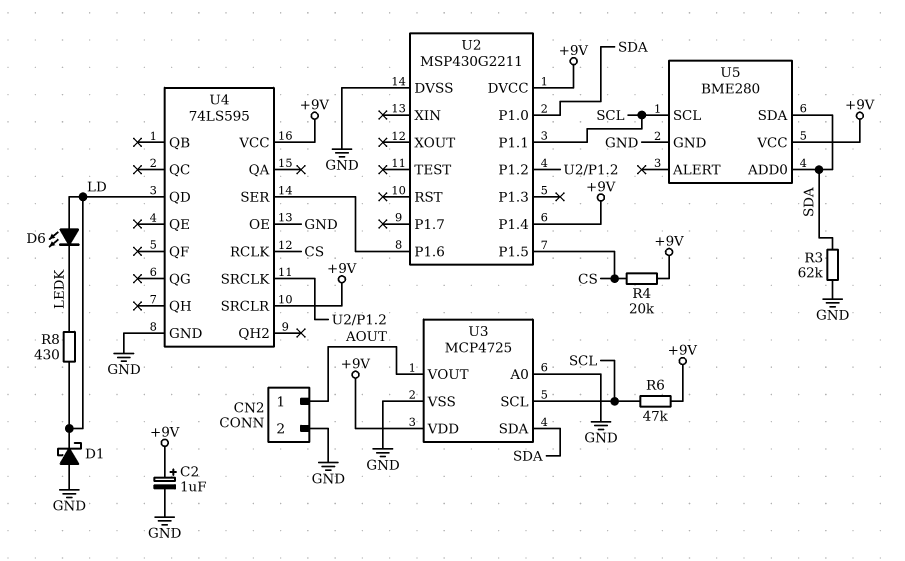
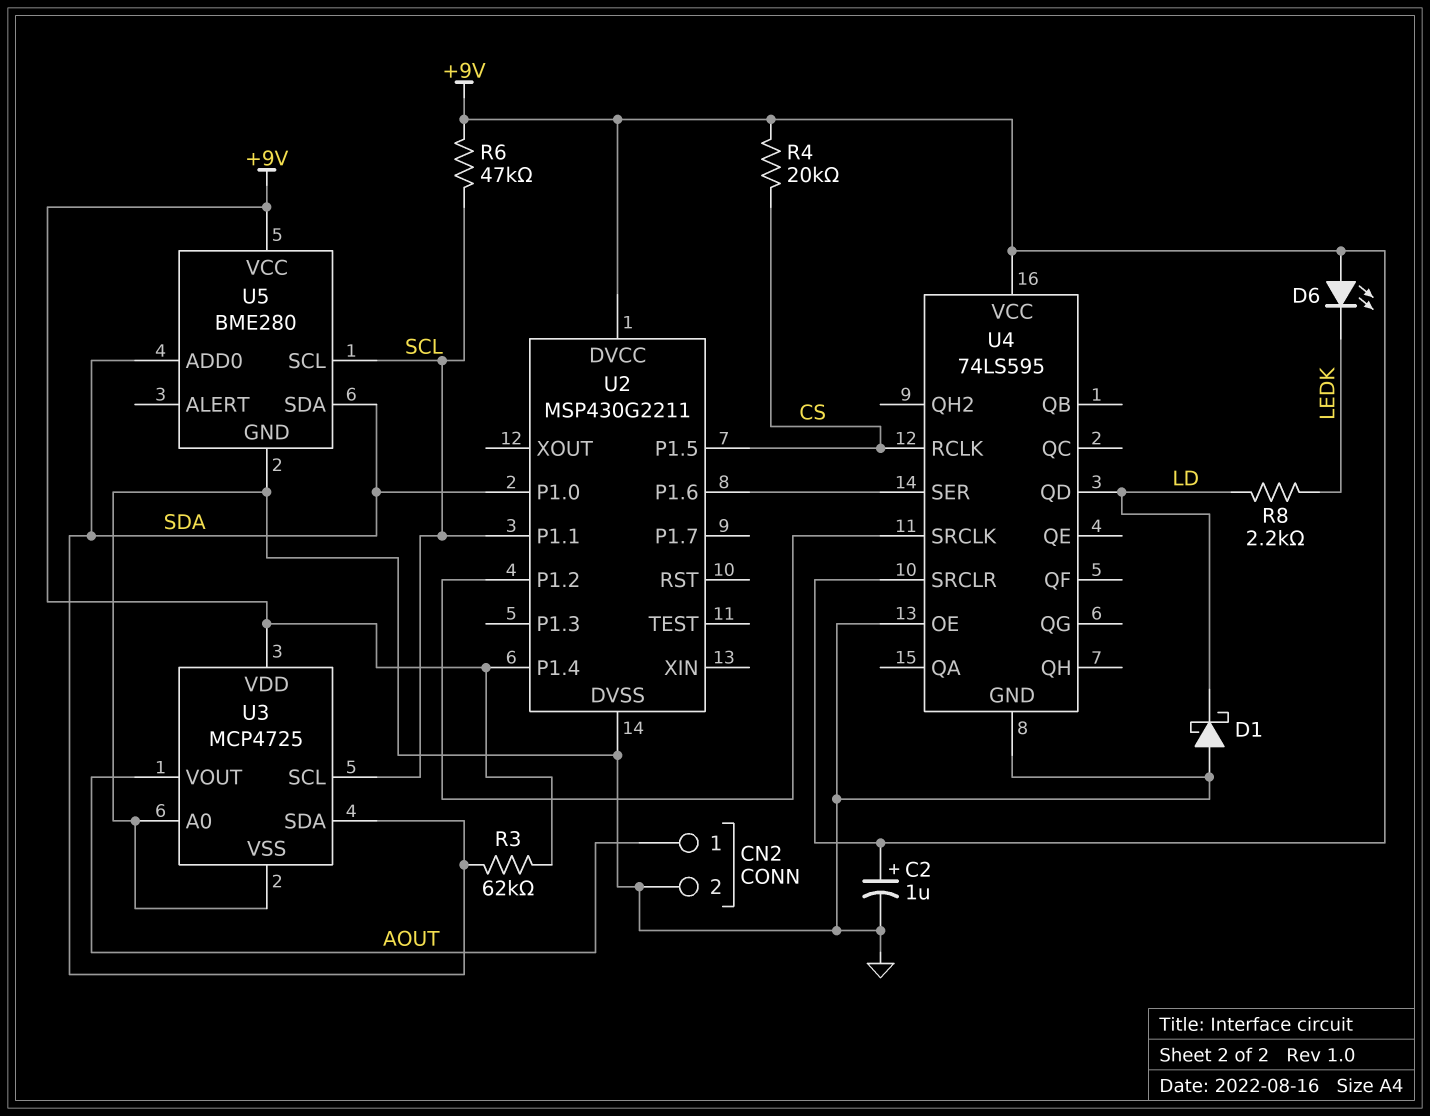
D6: LED (A LD, K LEDK) -> LED (A +9V, K LEDK)
R3: 62k (GND, SDA) -> 62k (+9V, SDA)
R8: 430 (LD, LEDK) -> 2.2k (LD, LEDK)

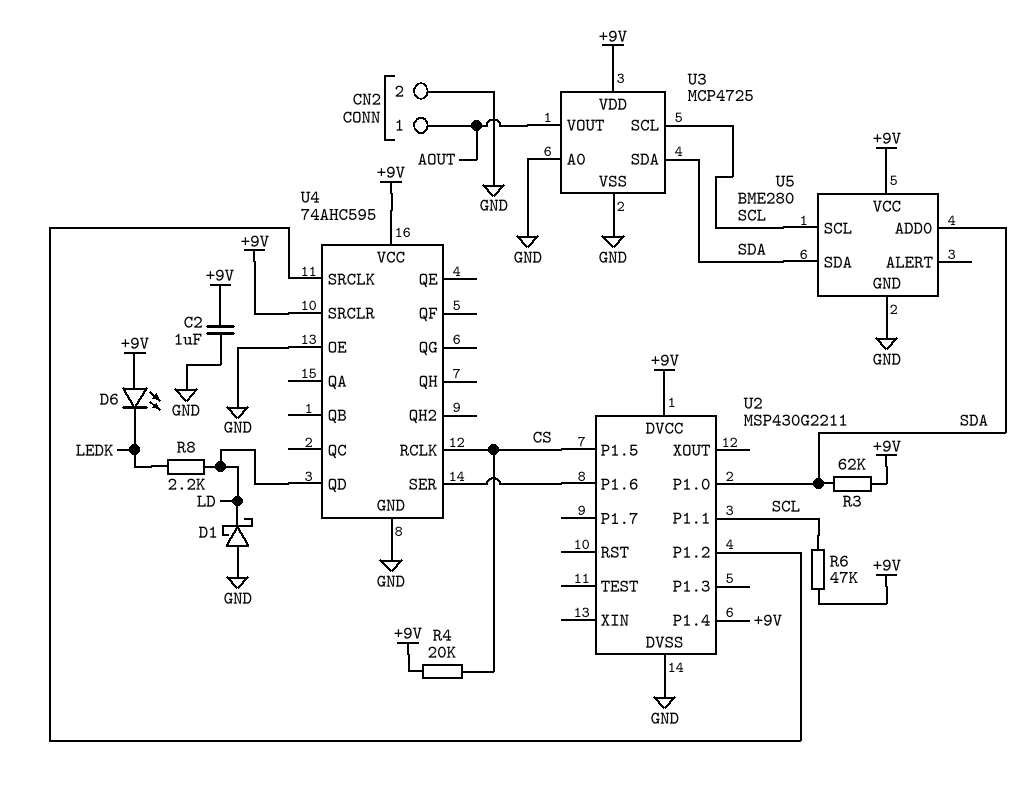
C2: 1uF (plus +9V, minus GND) -> 1uF (+9V, GND)
U4: 74LS595 -> 74AHC595

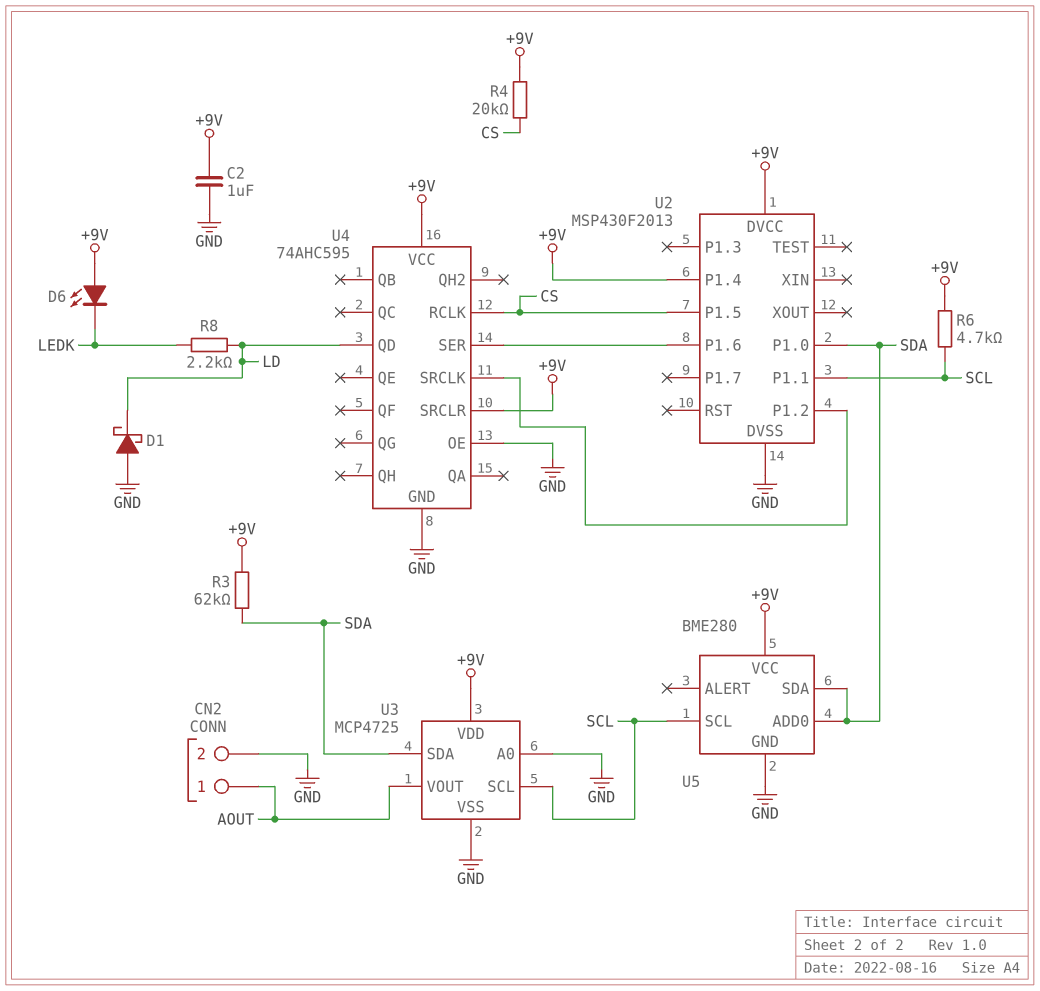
R6: 47k (+9V, SCL) -> 4.7k (+9V, SCL)
U2: MSP430G2211 -> MSP430F2013

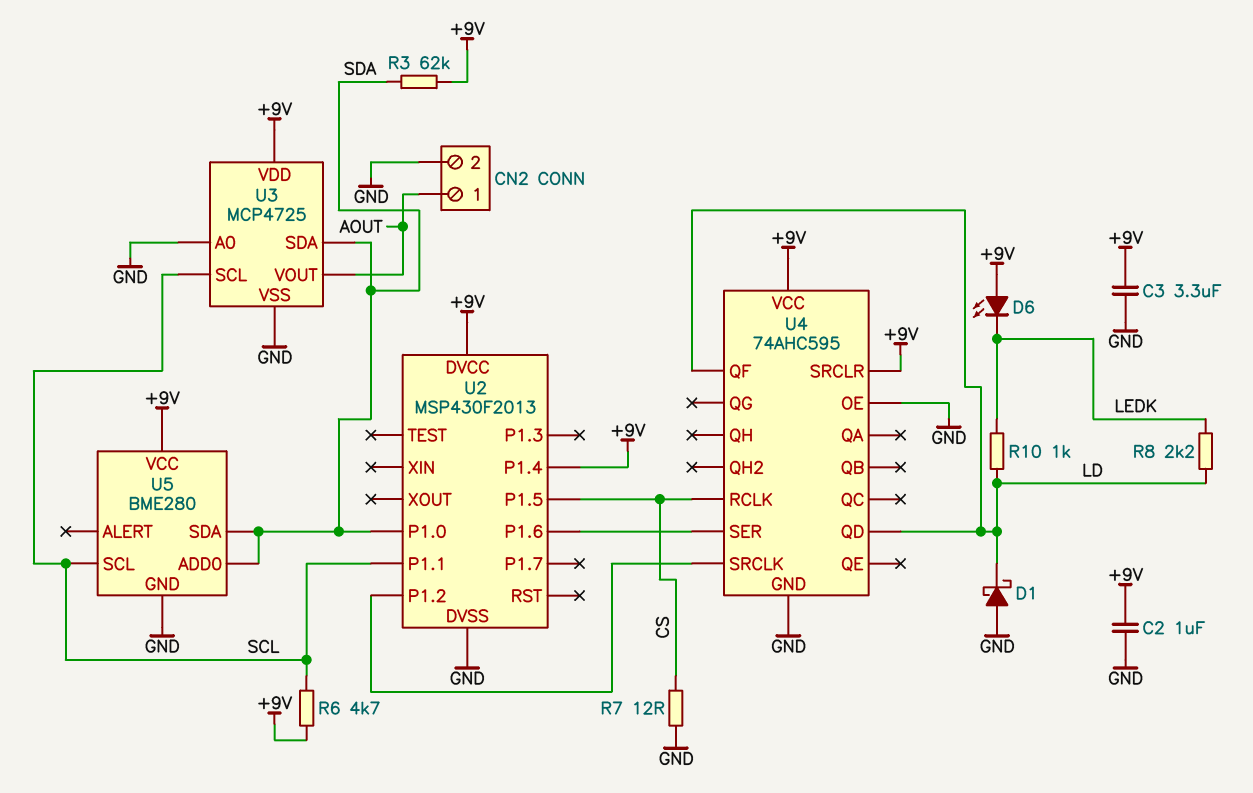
C3: none -> 3.3uF (+9V, GND)
R4: 20k (+9V, CS) -> none
R7: none -> 12 (CS, GND)
R10: none -> 1k (LD, LEDK)
U4 pin QF: none -> LD

